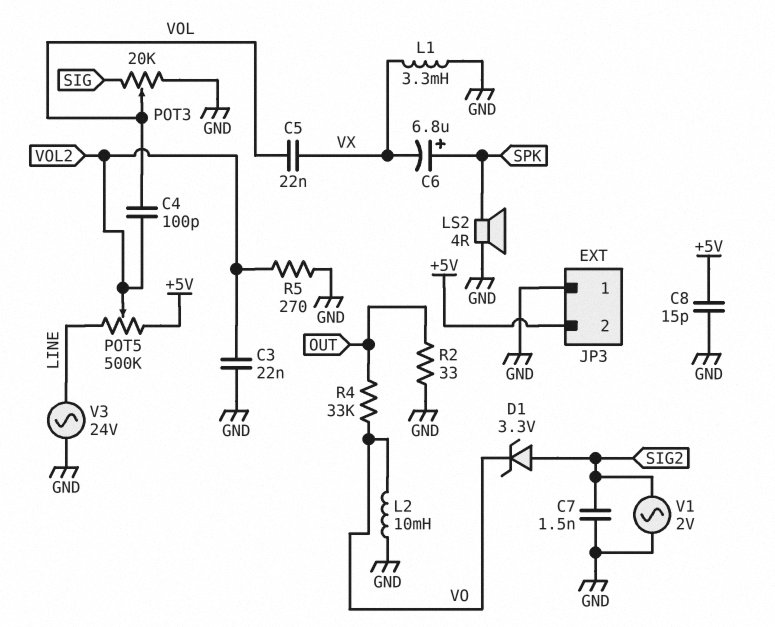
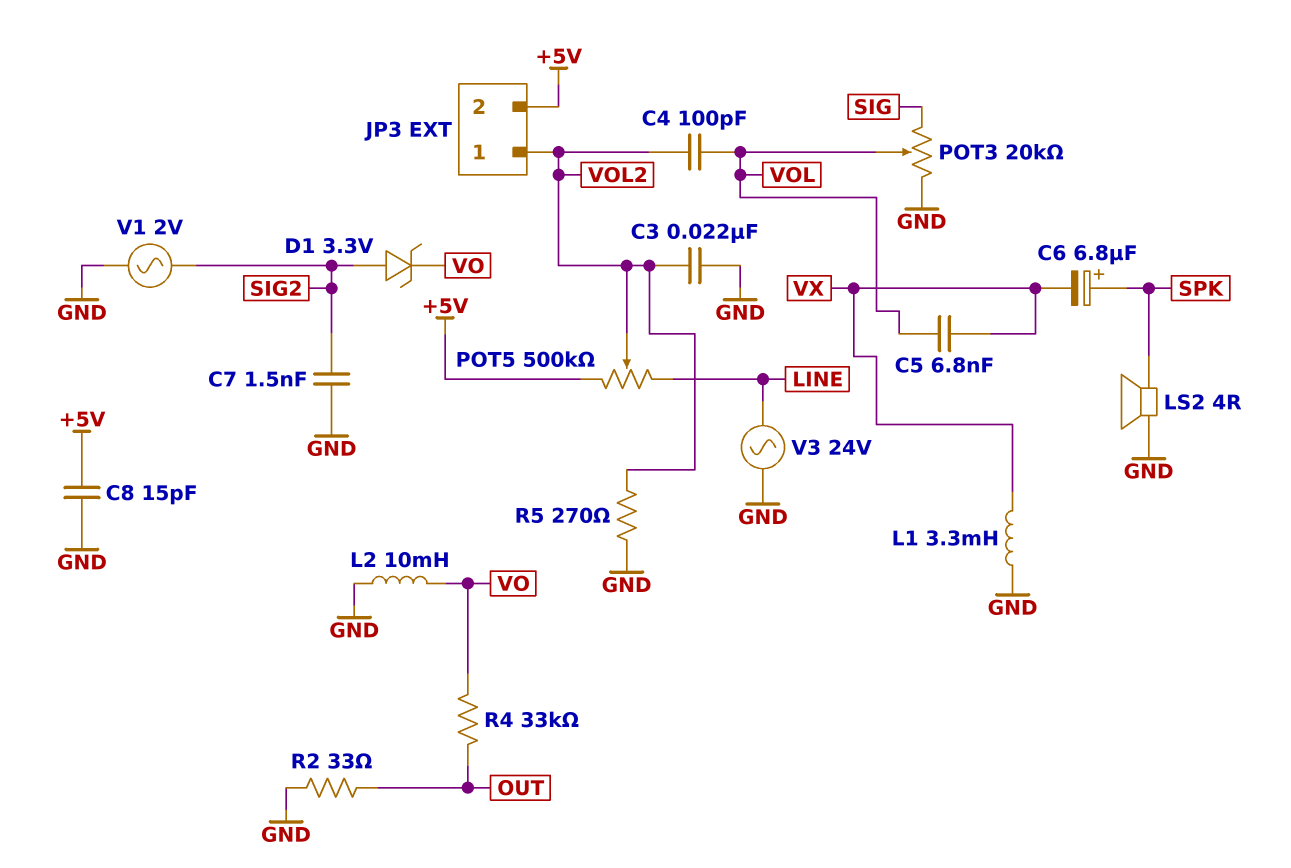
C5: 22nF (VOL, VX) -> 6.8nF (VOL, VX)
JP3 pin 1: GND -> VOL2

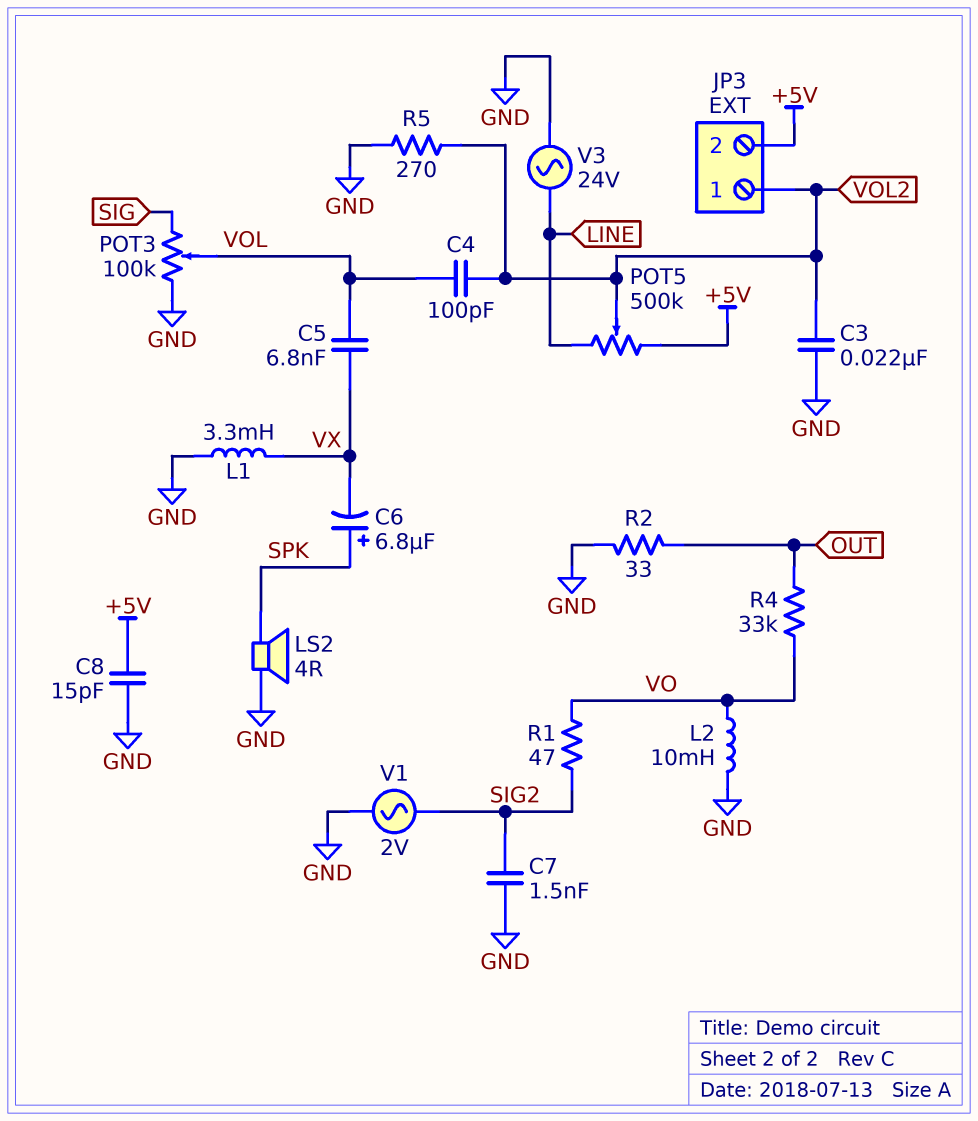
D1: zener 3.3V (A SIG2, K VO) -> none
POT3: 20k (GND, SIG, wiper VOL) -> 100k (GND, SIG, wiper VOL)
R1: none -> 47 (SIG2, VO)

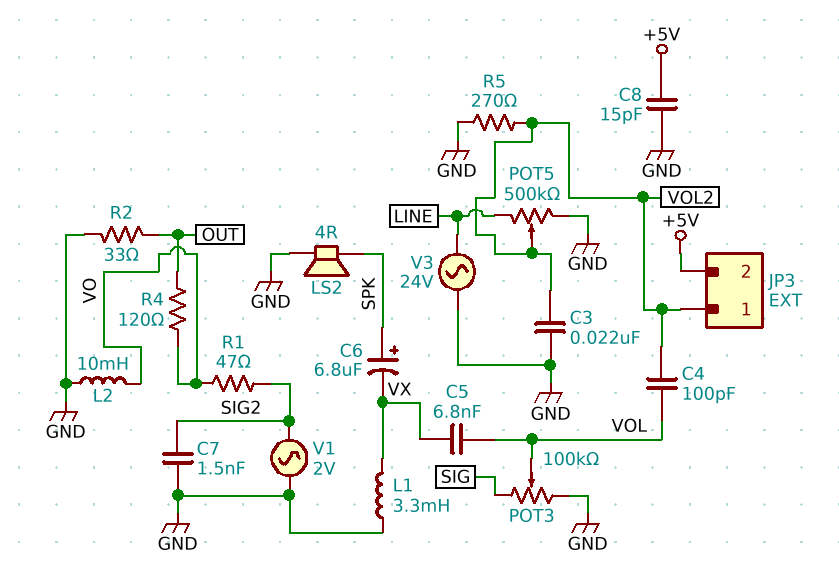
POT5: 500k (+5V, LINE, wiper VOL2) -> 500k (GND, LINE, wiper VOL2)
R4: 33k (OUT, VO) -> 120 (OUT, VO)

